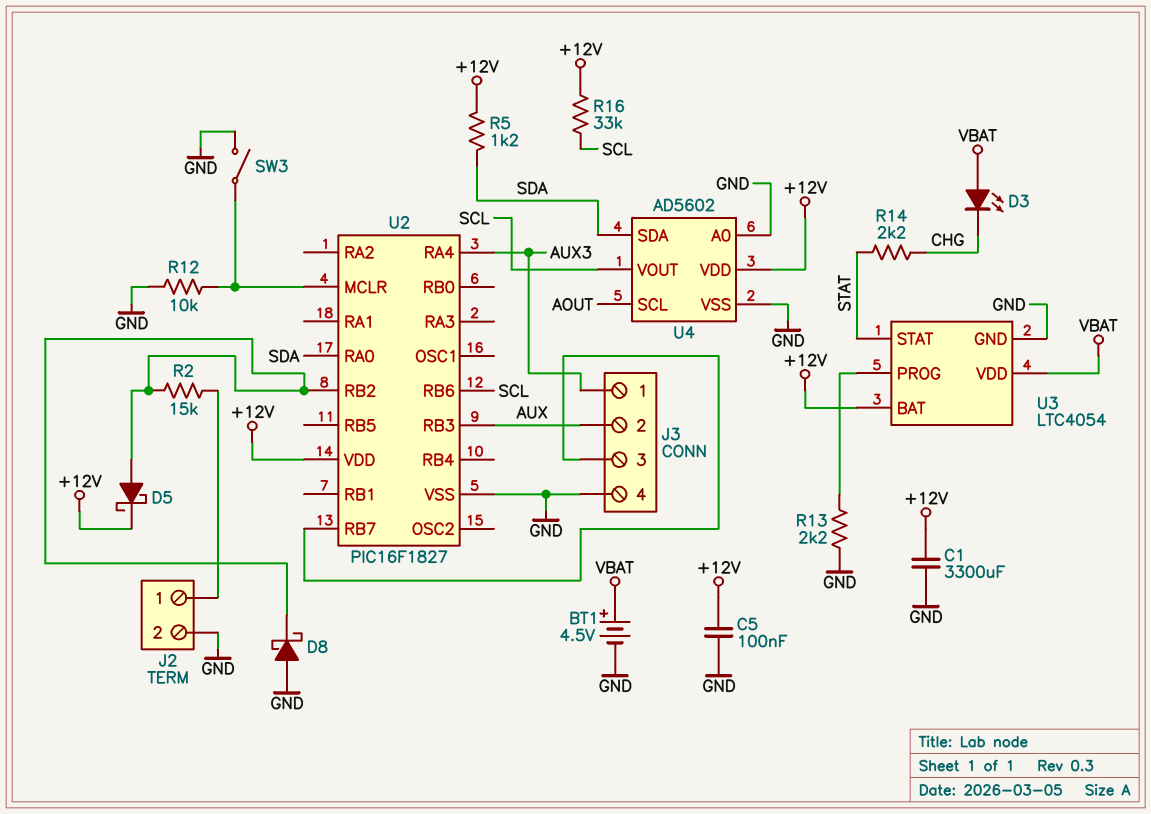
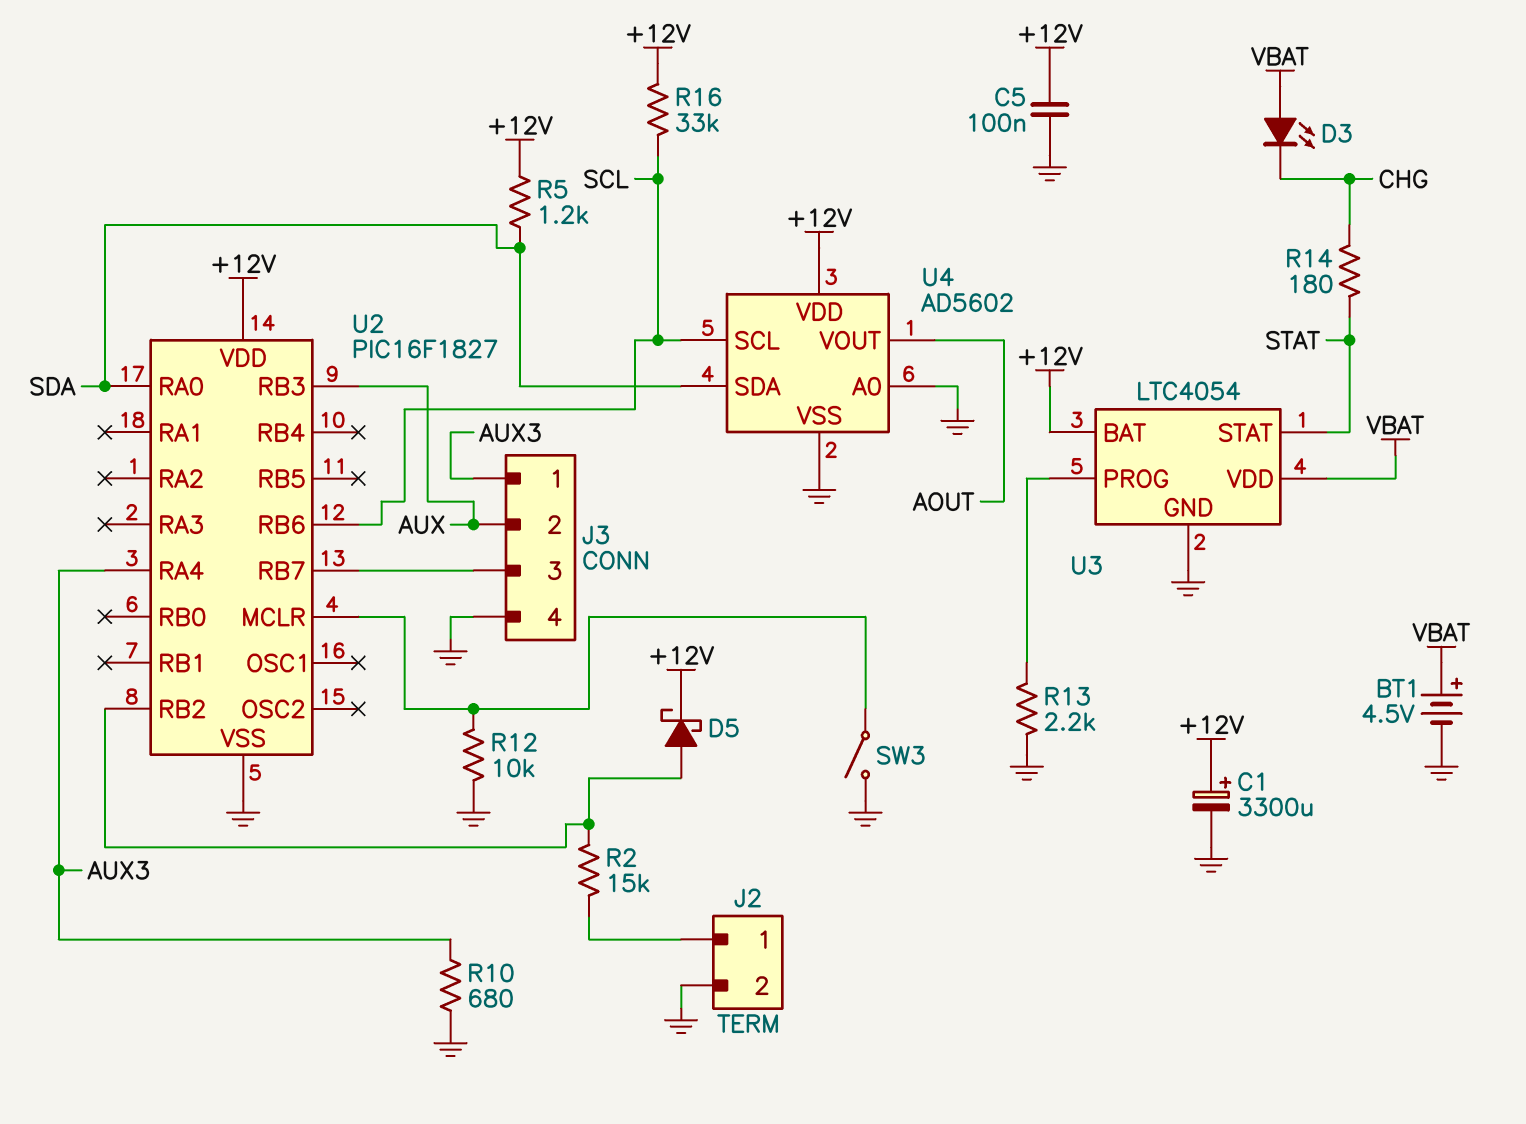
C1: 3300uF (+12V, GND) -> 3300uF (plus +12V, minus GND)
D8: schottky (A GND, K U2/RB2) -> none
R10: none -> 680 (AUX3, GND)
R14: 2.2k (CHG, STAT) -> 180 (CHG, STAT)
U4 pin SCL: AOUT -> SCL
U4 pin VOUT: SCL -> AOUT

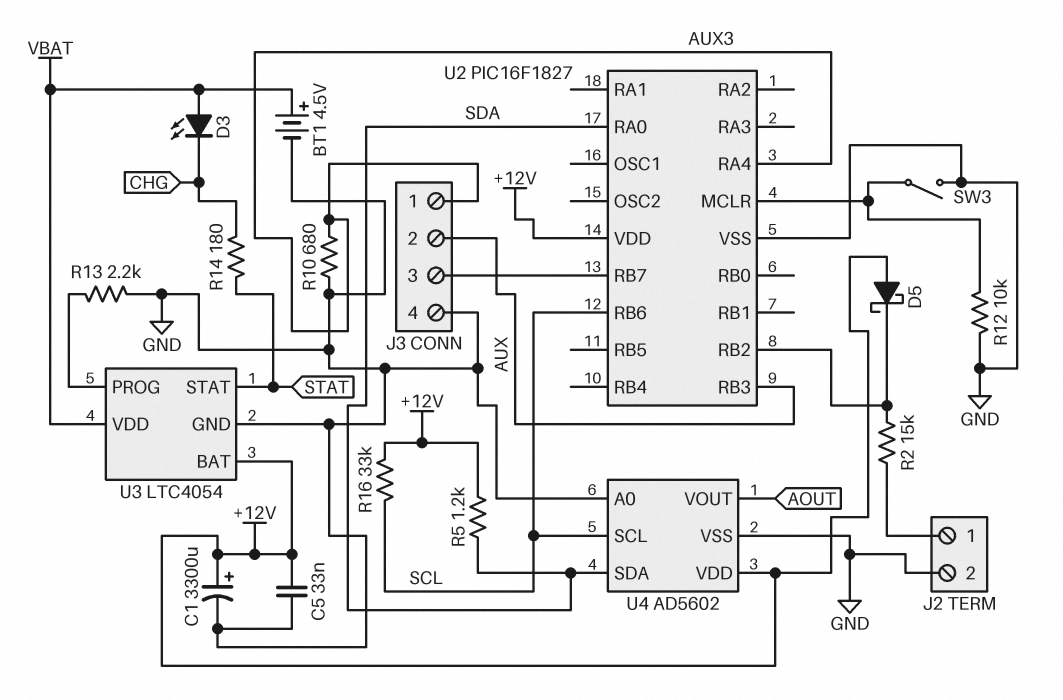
C5: 100nF (+12V, GND) -> 33nF (+12V, GND)
D5: schottky (A U2/RB2, K +12V) -> schottky (A +12V, K U2/RB2)

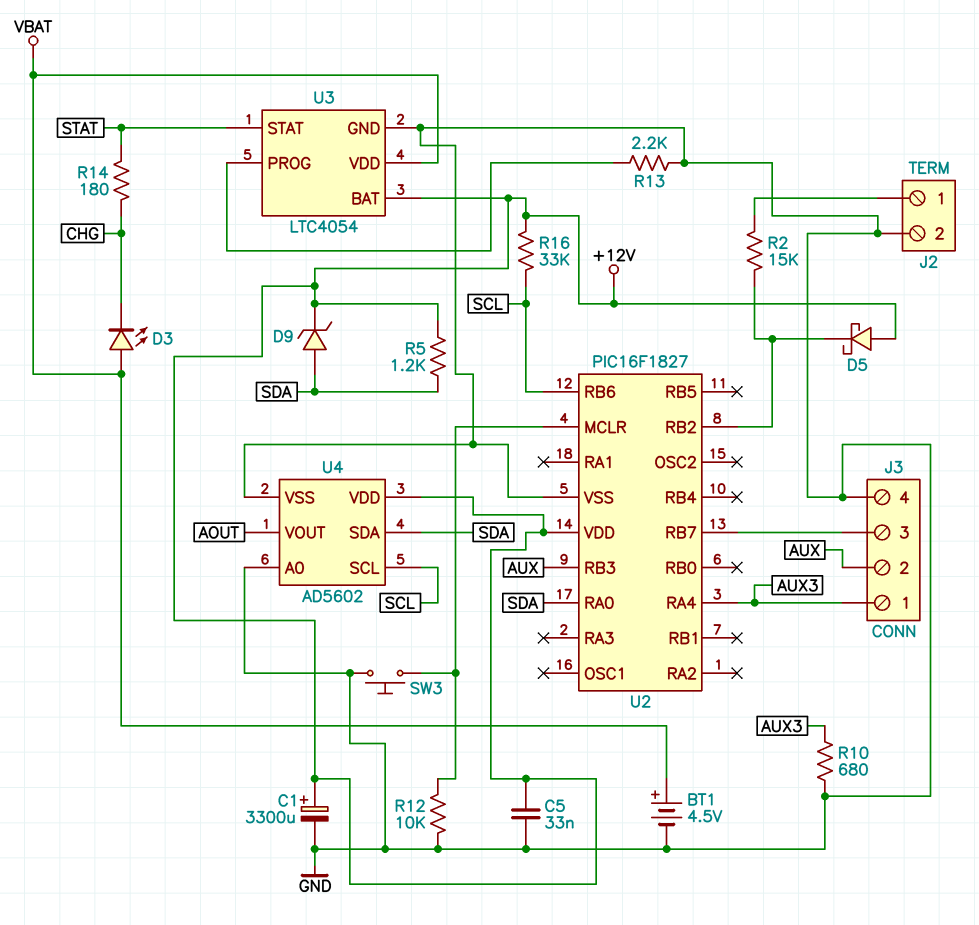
D9: none -> zener (A SDA, K +12V)
SW3: switch (GND, U2/MCLR) -> button (GND, U2/MCLR)

